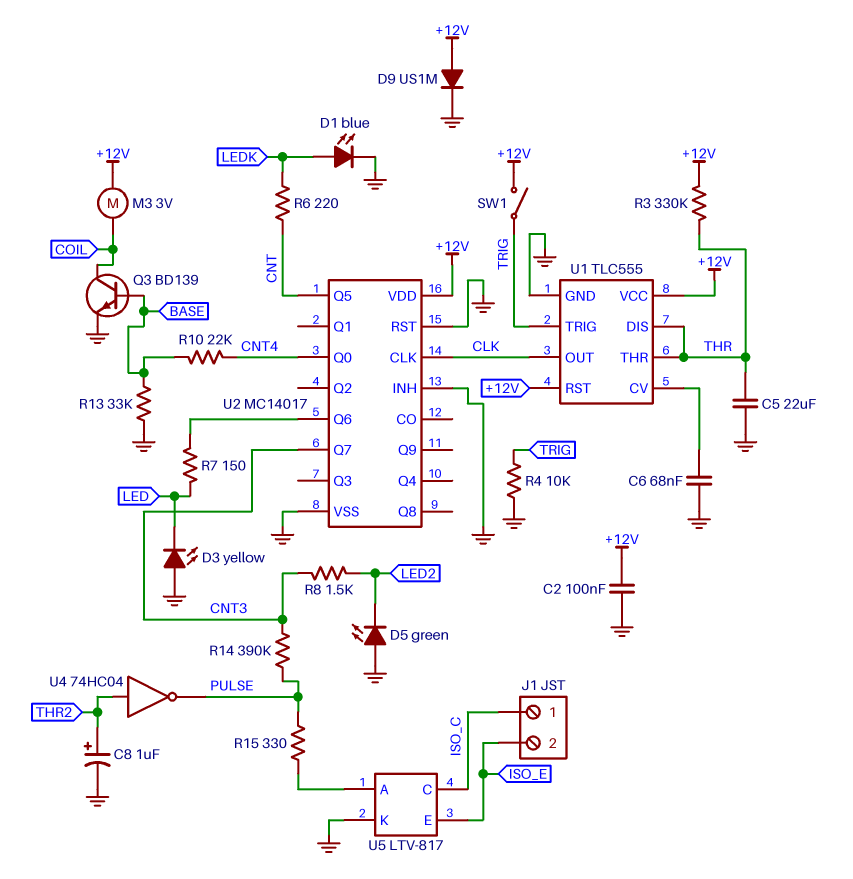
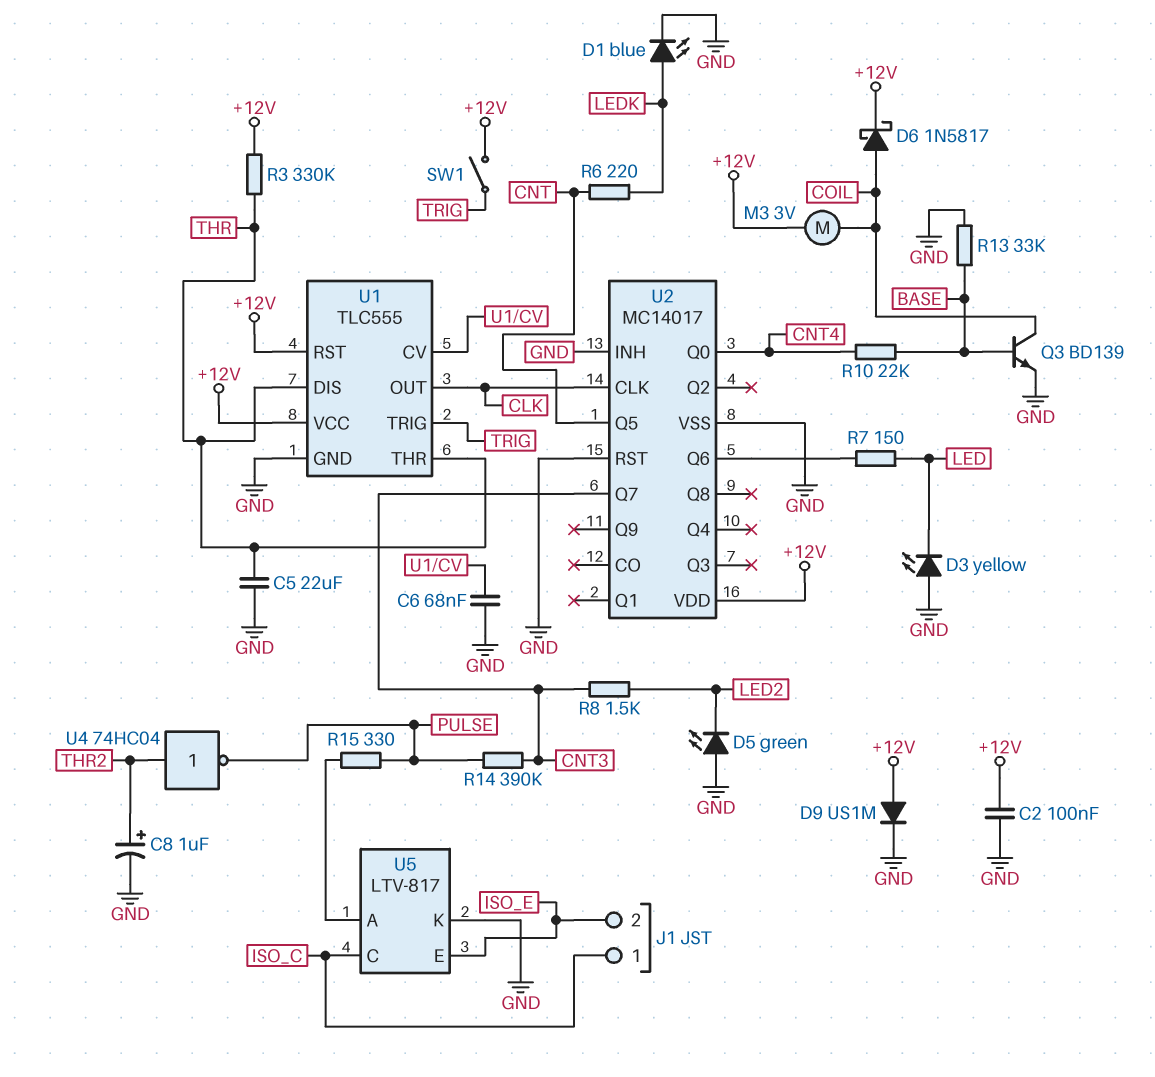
D6: none -> schottky 1N5817 (A COIL, K +12V)
R4: 10k (GND, TRIG) -> none

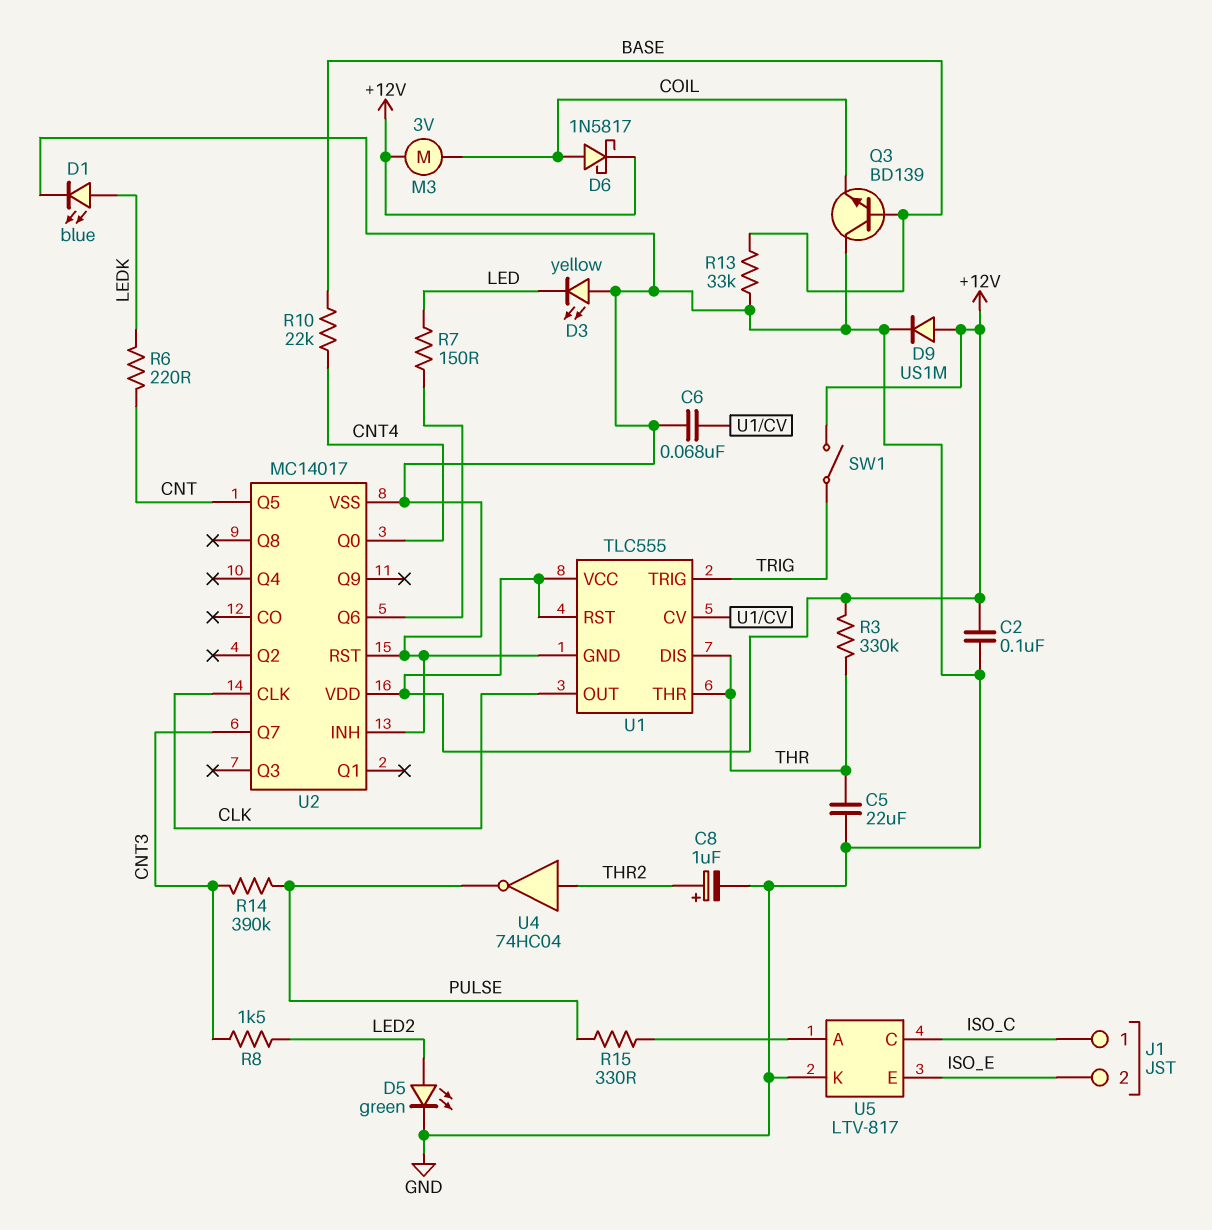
D5: LED green (A GND, K LED2) -> LED green (A LED2, K GND)
Q3: NPN BD139 (B BASE, C COIL, E GND) -> NPN BD139 (B BASE, C GND, E COIL)

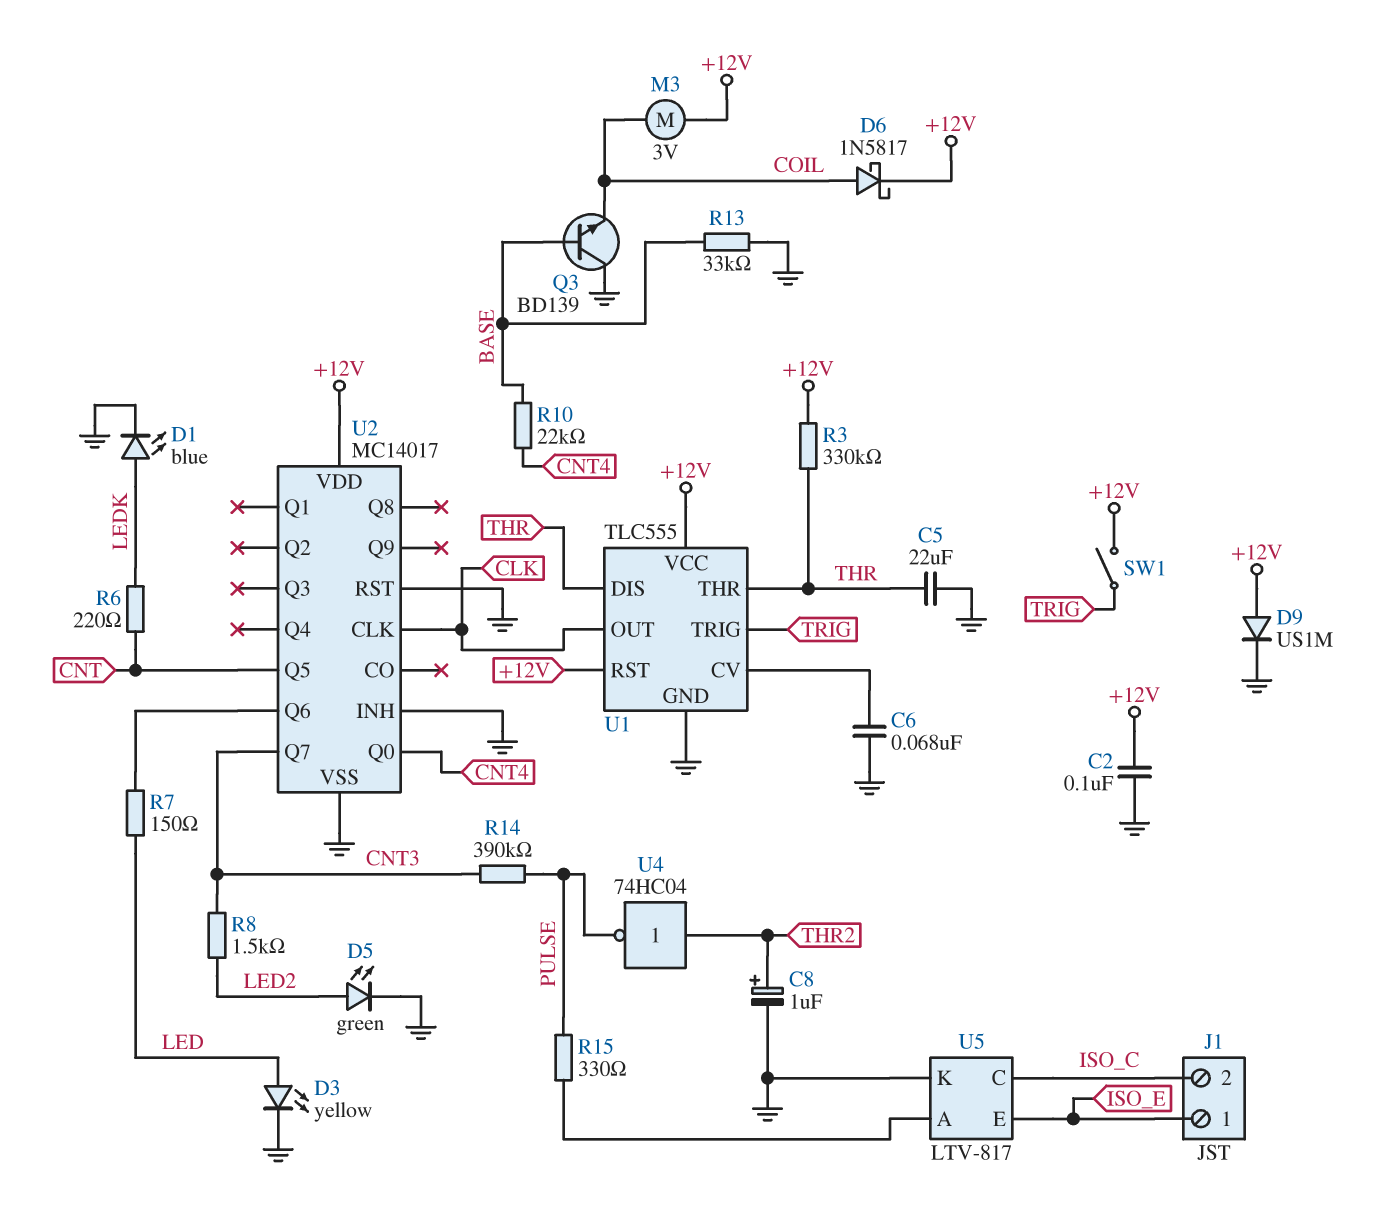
D3: LED yellow (A GND, K LED) -> LED yellow (A LED, K GND)
J1 pin 1: ISO_C -> ISO_E
J1 pin 2: ISO_E -> ISO_C

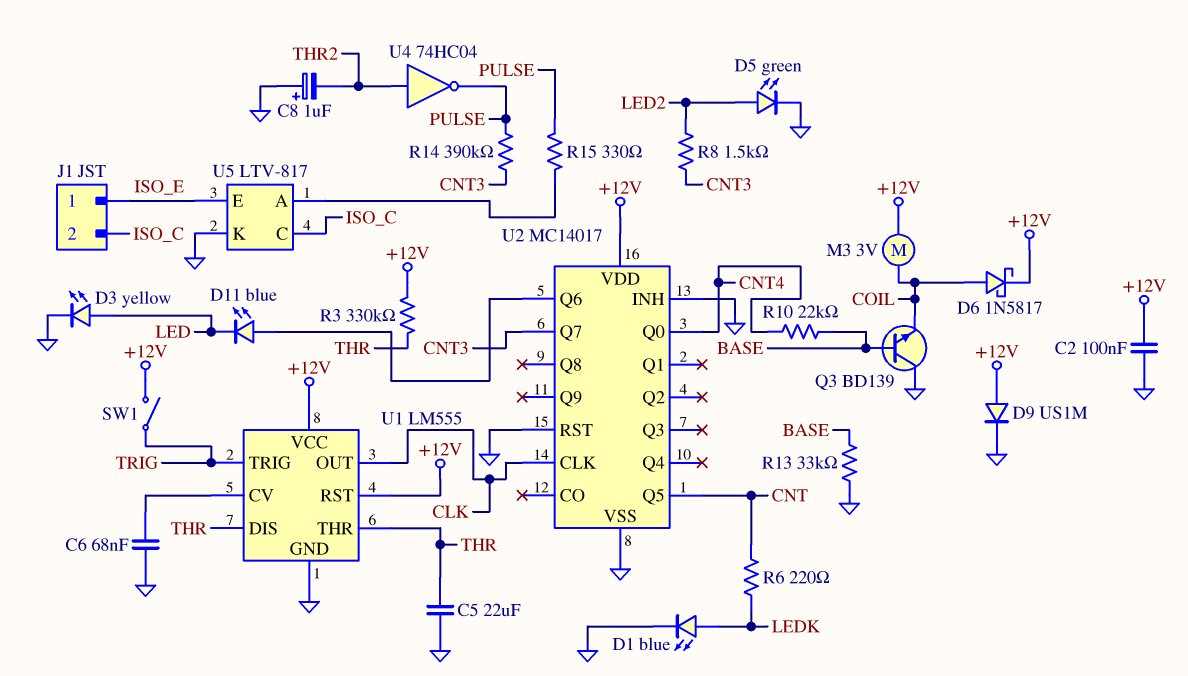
C8: 1uF (plus THR2, minus GND) -> 1uF (plus GND, minus THR2)
D11: none -> LED blue (A U2/Q6, K LED)
R7: 150 (LED, U2/Q6) -> none
U1: TLC555 -> LM555

